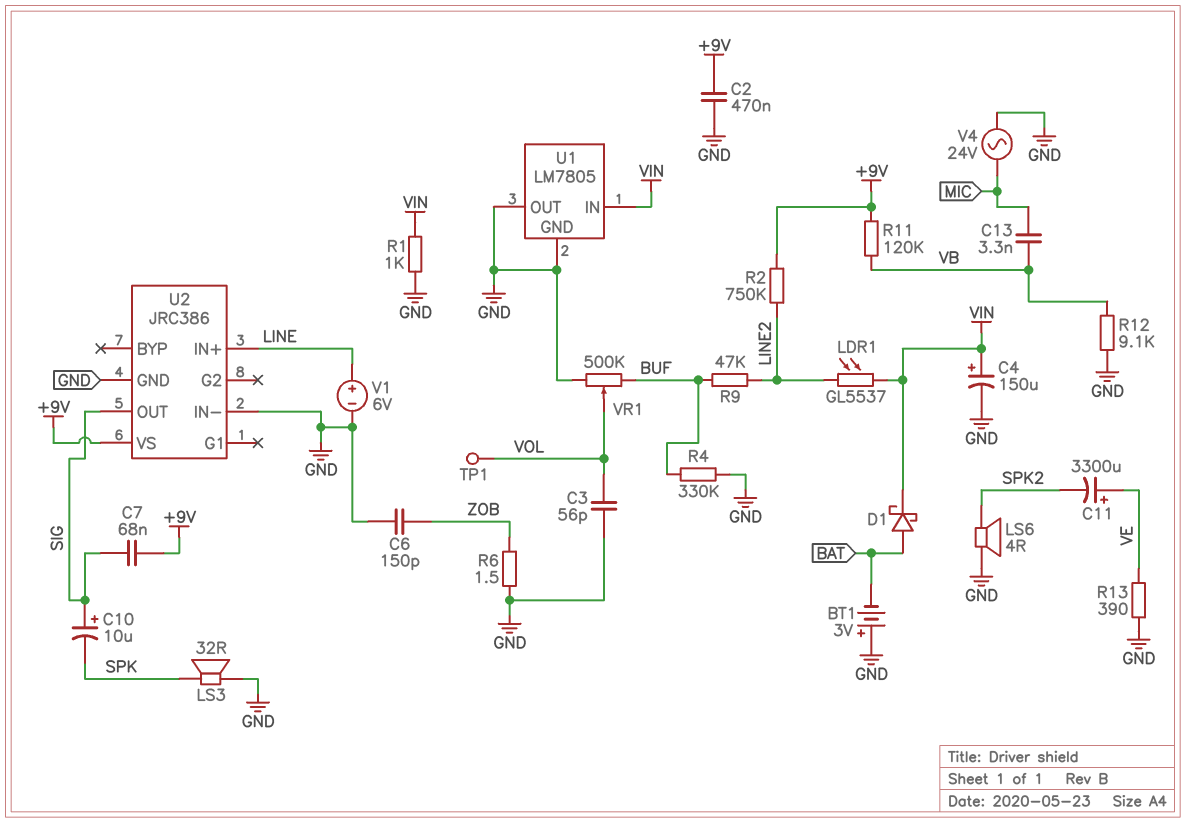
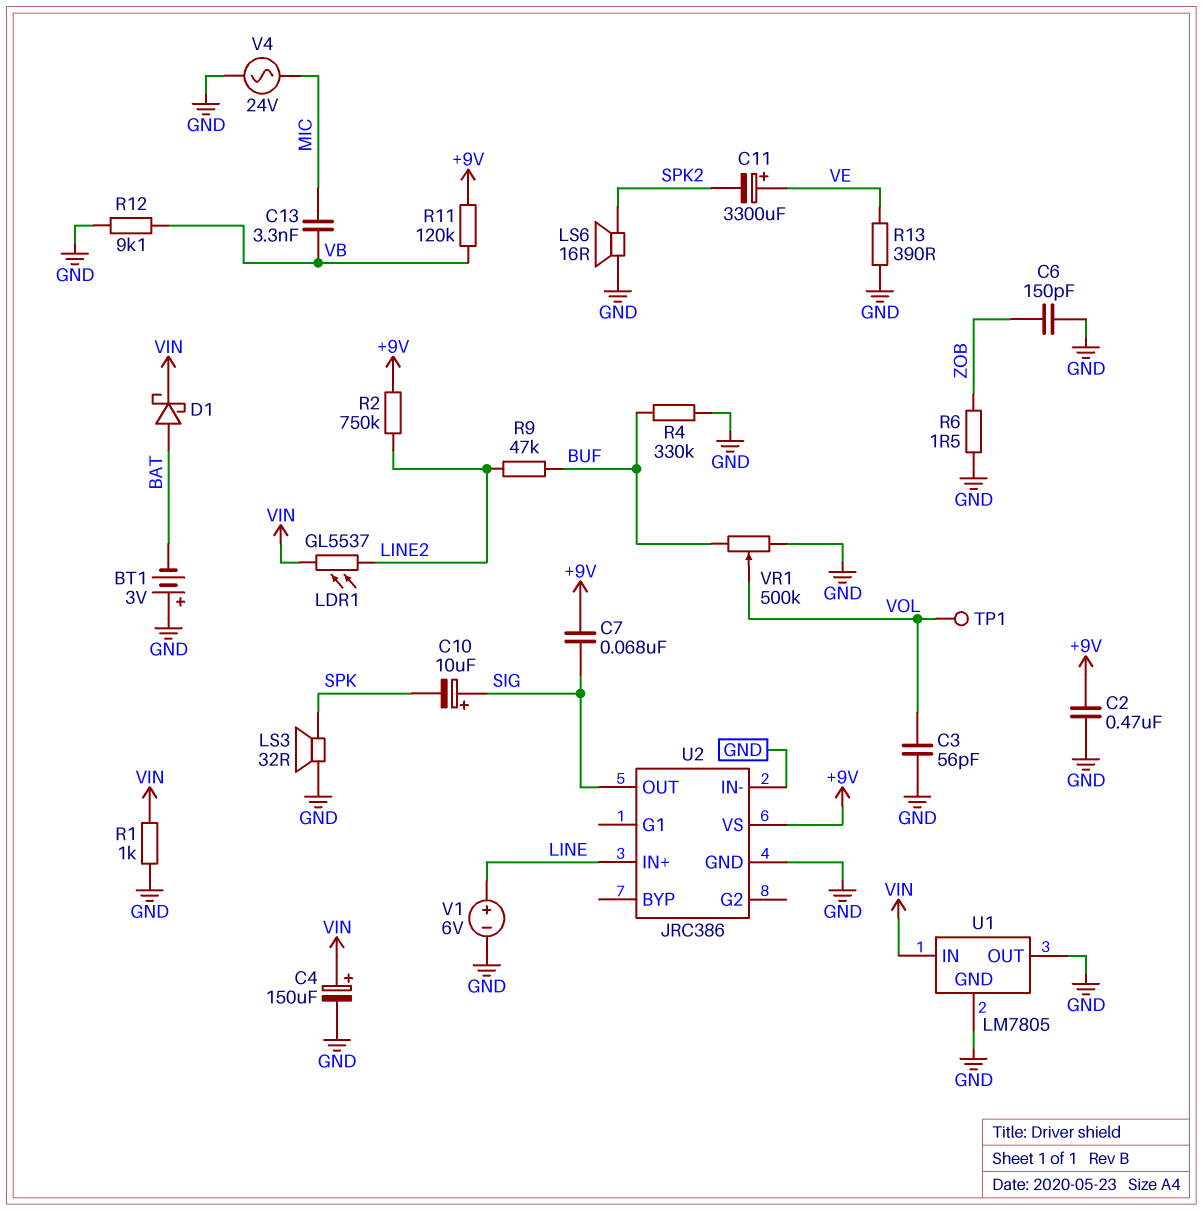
LS6: speaker 4R (GND, SPK2) -> speaker 16R (GND, SPK2)

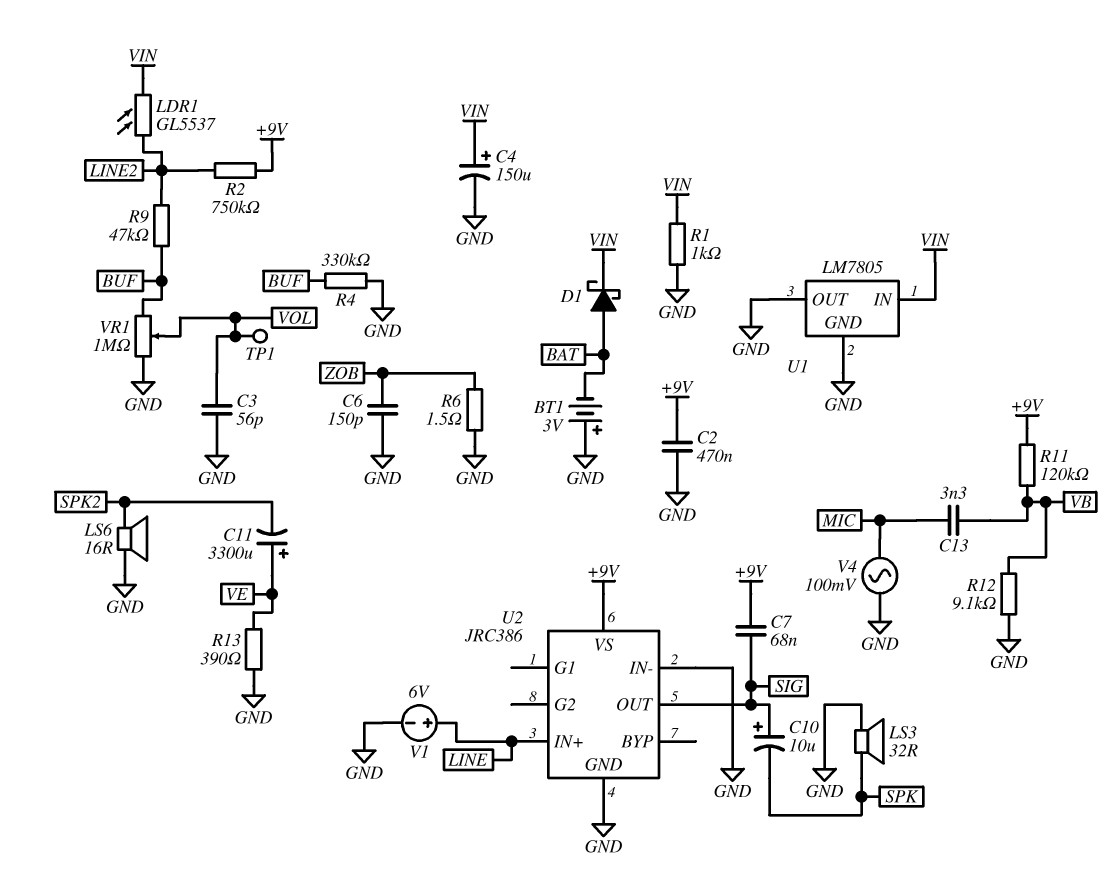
V4: AC 24V (GND, MIC) -> AC 100mV (GND, MIC)
VR1: 500k (BUF, GND, wiper VOL) -> 1M (BUF, GND, wiper VOL)

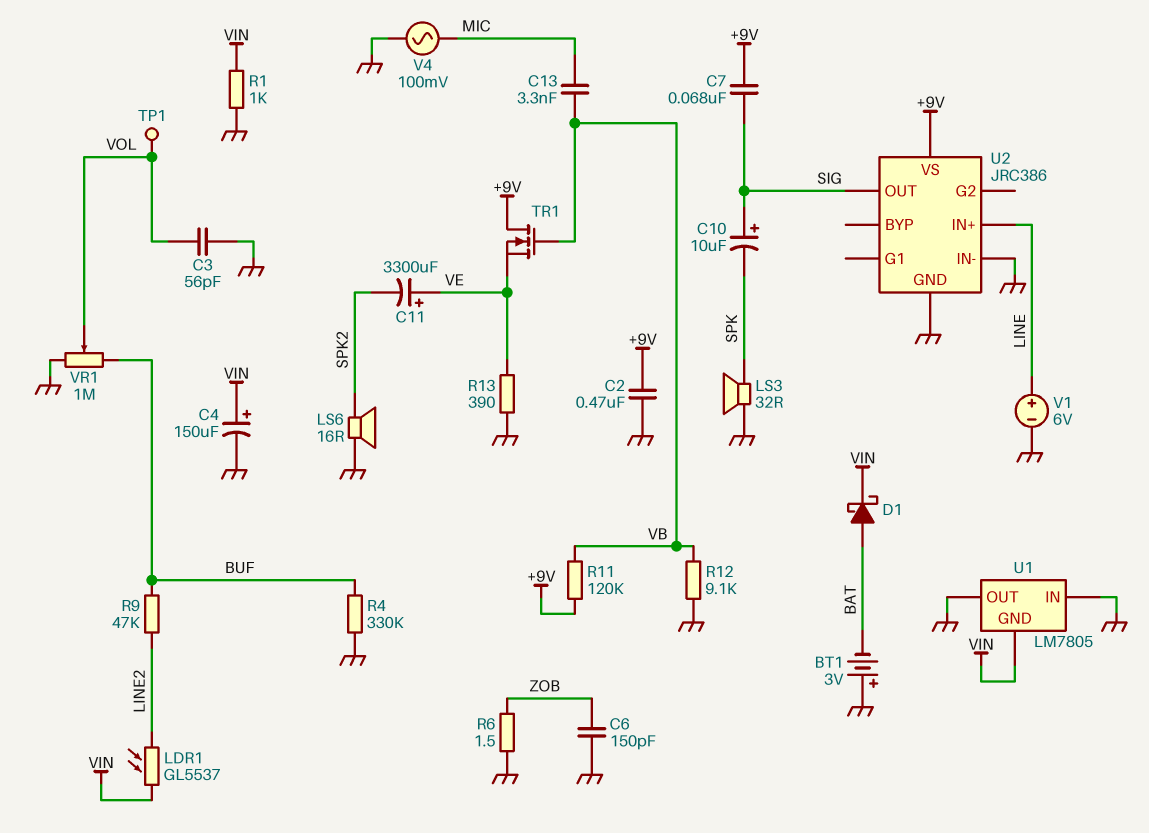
R2: 750k (+9V, LINE2) -> none
TR1: none -> NMOS (G VB, D +9V, S VE)
U1 pin GND: GND -> VIN
U1 pin IN: VIN -> GND

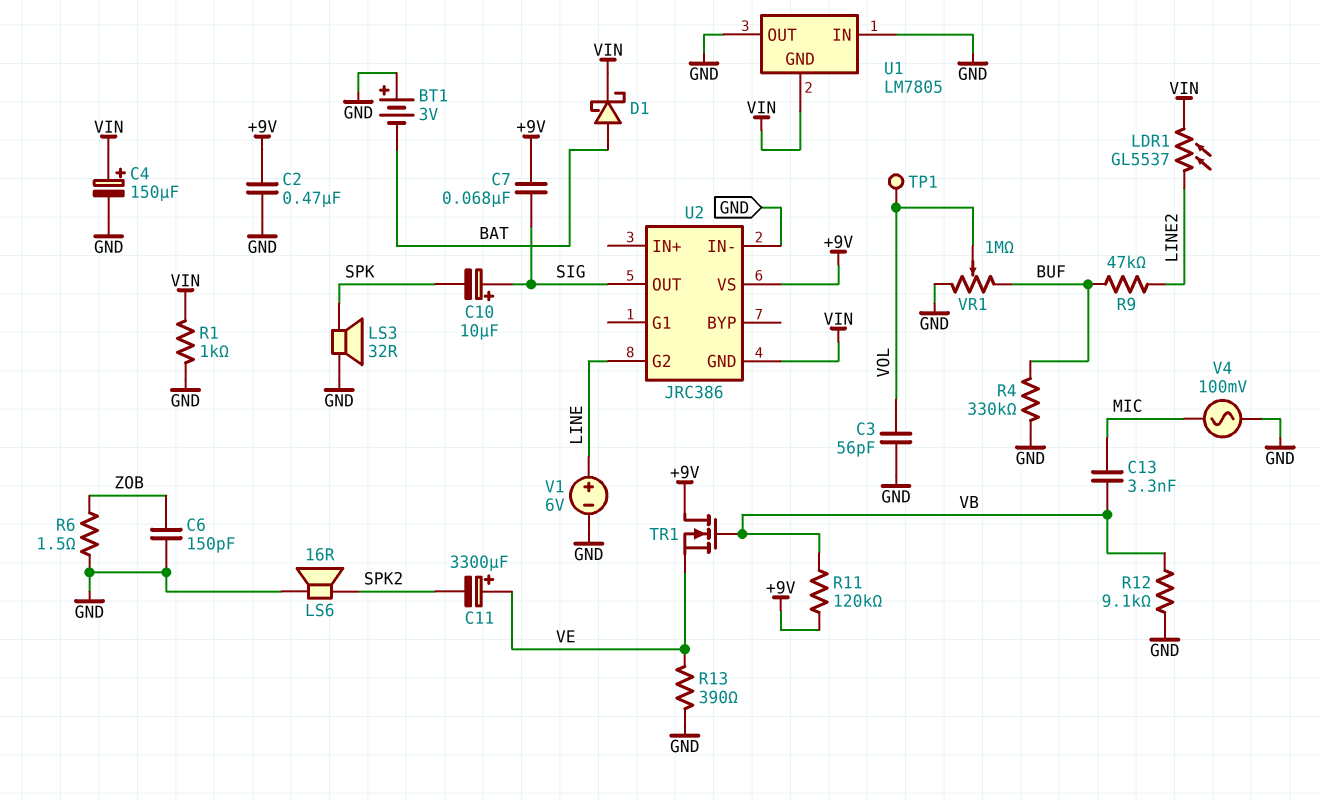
U2 pin G2: none -> LINE
U2 pin GND: GND -> VIN
U2 pin IN+: LINE -> none

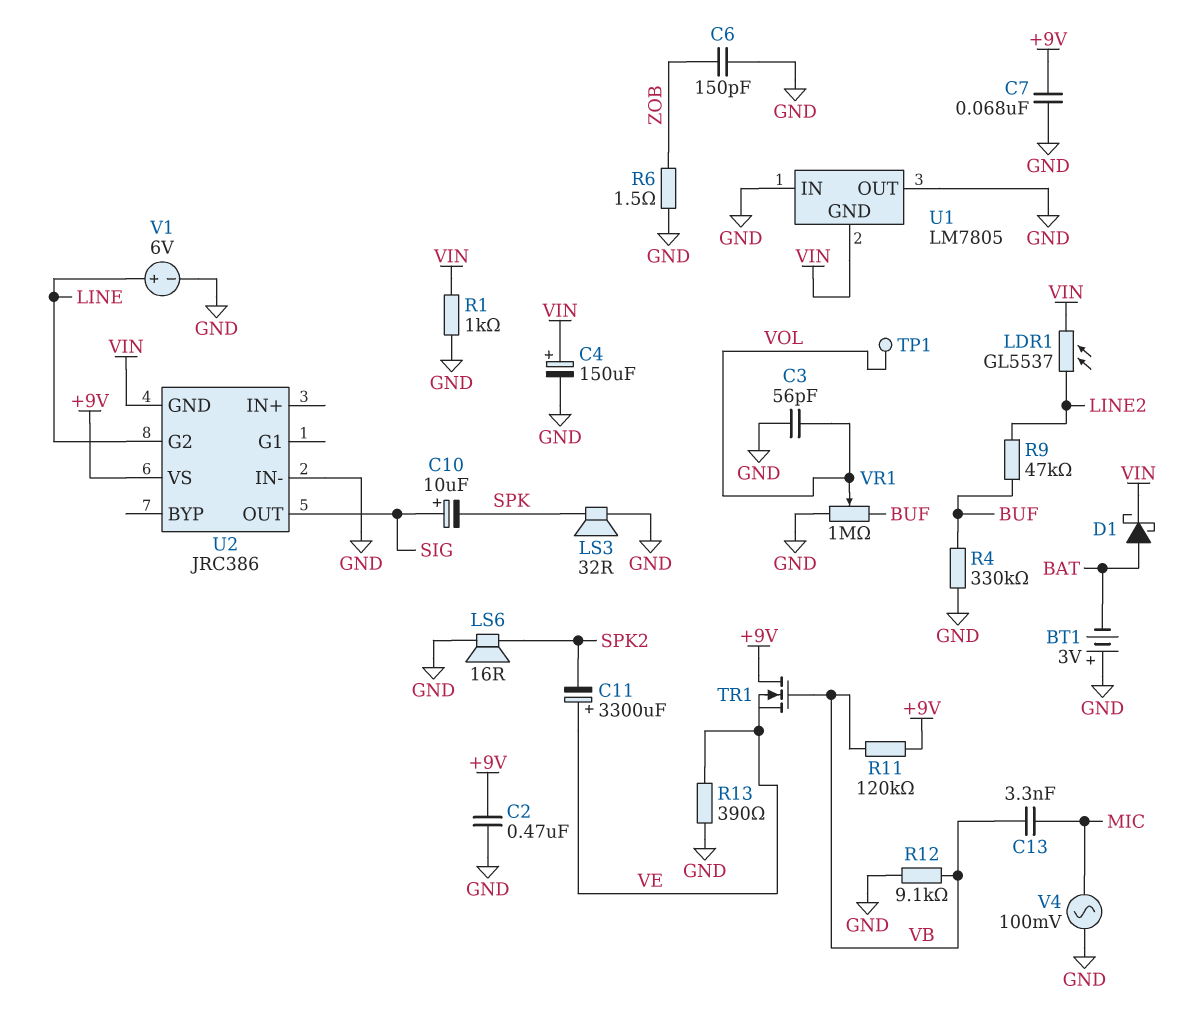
C7: 68nF (+9V, SIG) -> 68nF (+9V, GND)

